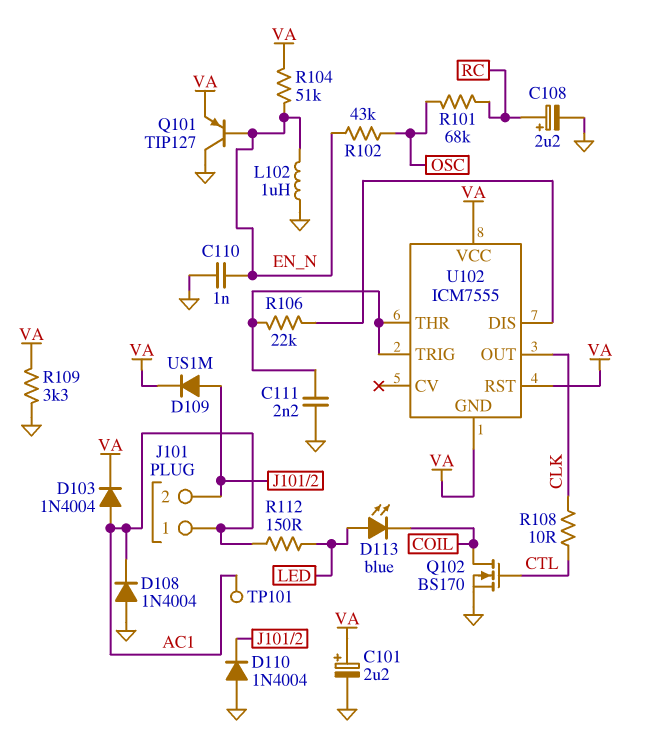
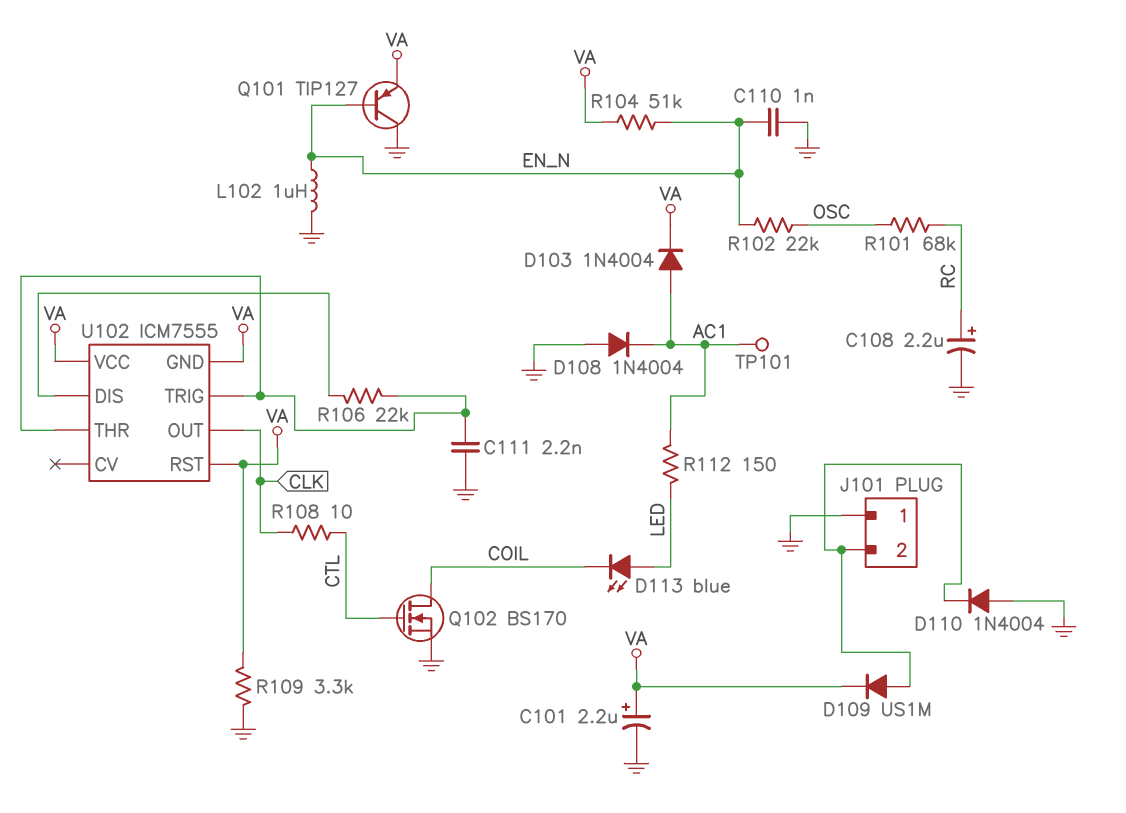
J101 pin 1: AC1 -> GND
R102: 43k (EN_N, OSC) -> 22k (EN_N, OSC)

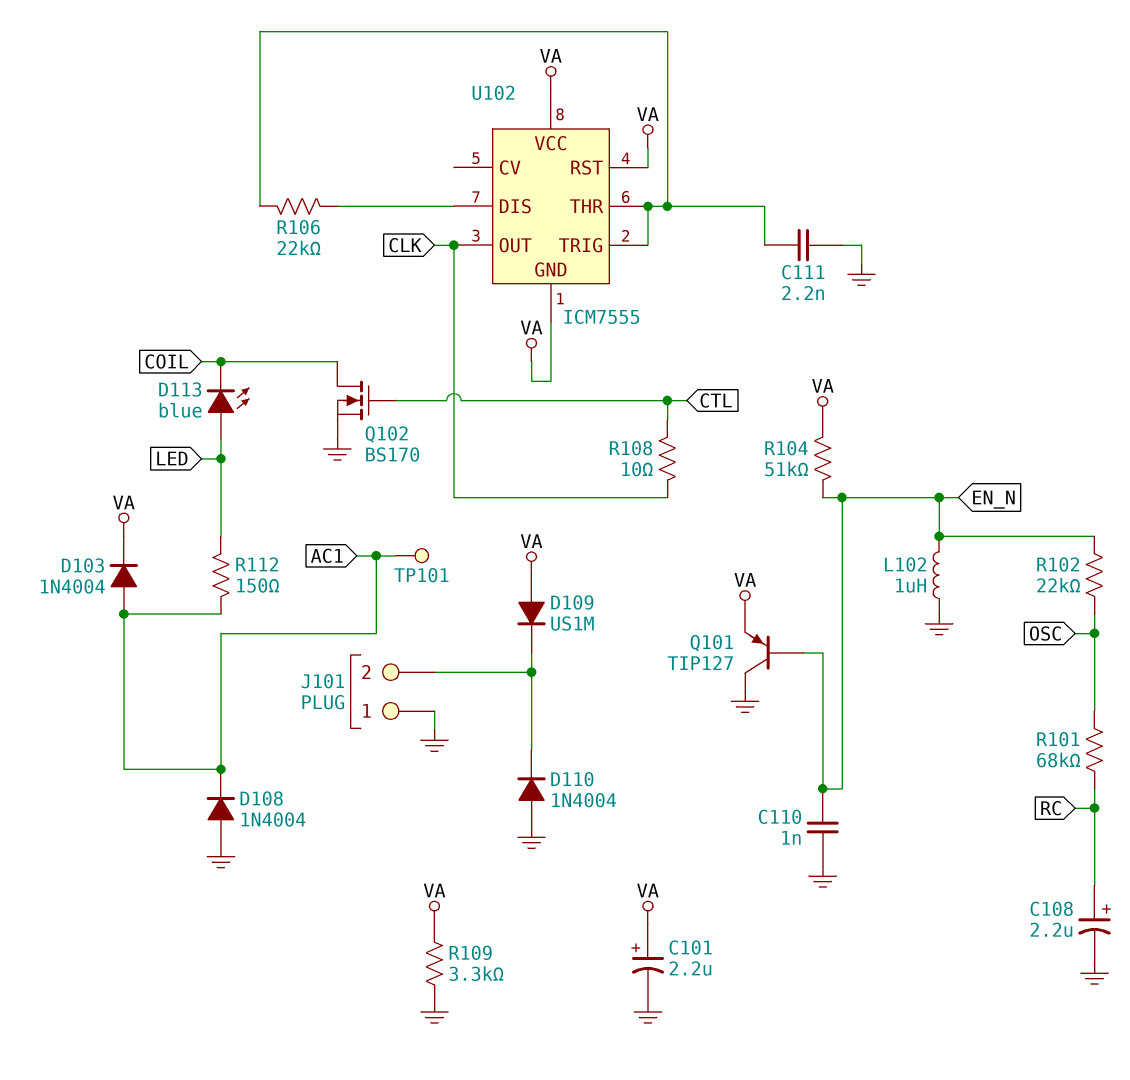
D109: diode US1M (A J101/2, K VA) -> diode US1M (A VA, K J101/2)

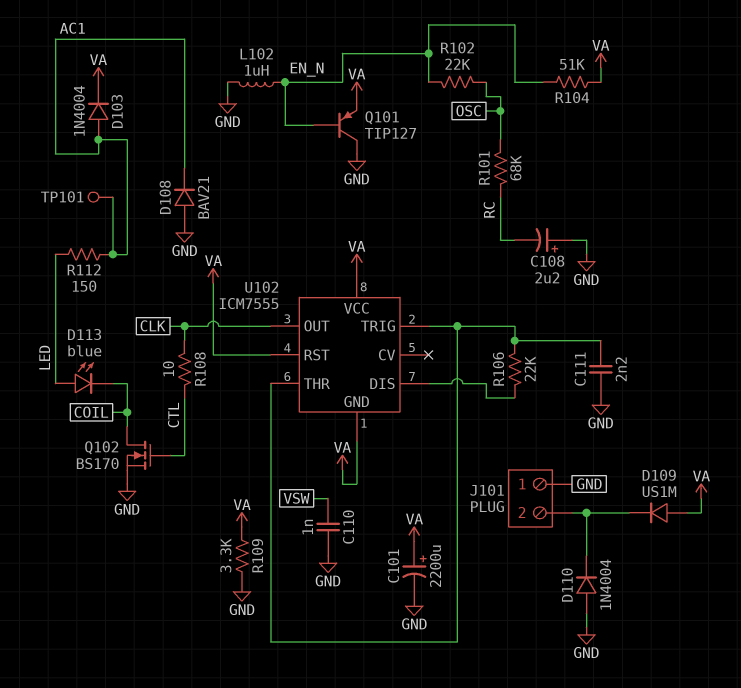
C101: 2.2uF (plus VA, minus GND) -> 2200uF (plus VA, minus GND)
C108: 2.2uF (plus RC, minus GND) -> 2.2uF (plus GND, minus RC)
C110: 1nF (EN_N, GND) -> 1nF (GND, VSW)
D108: diode 1N4004 (A GND, K AC1) -> diode BAV21 (A GND, K AC1)

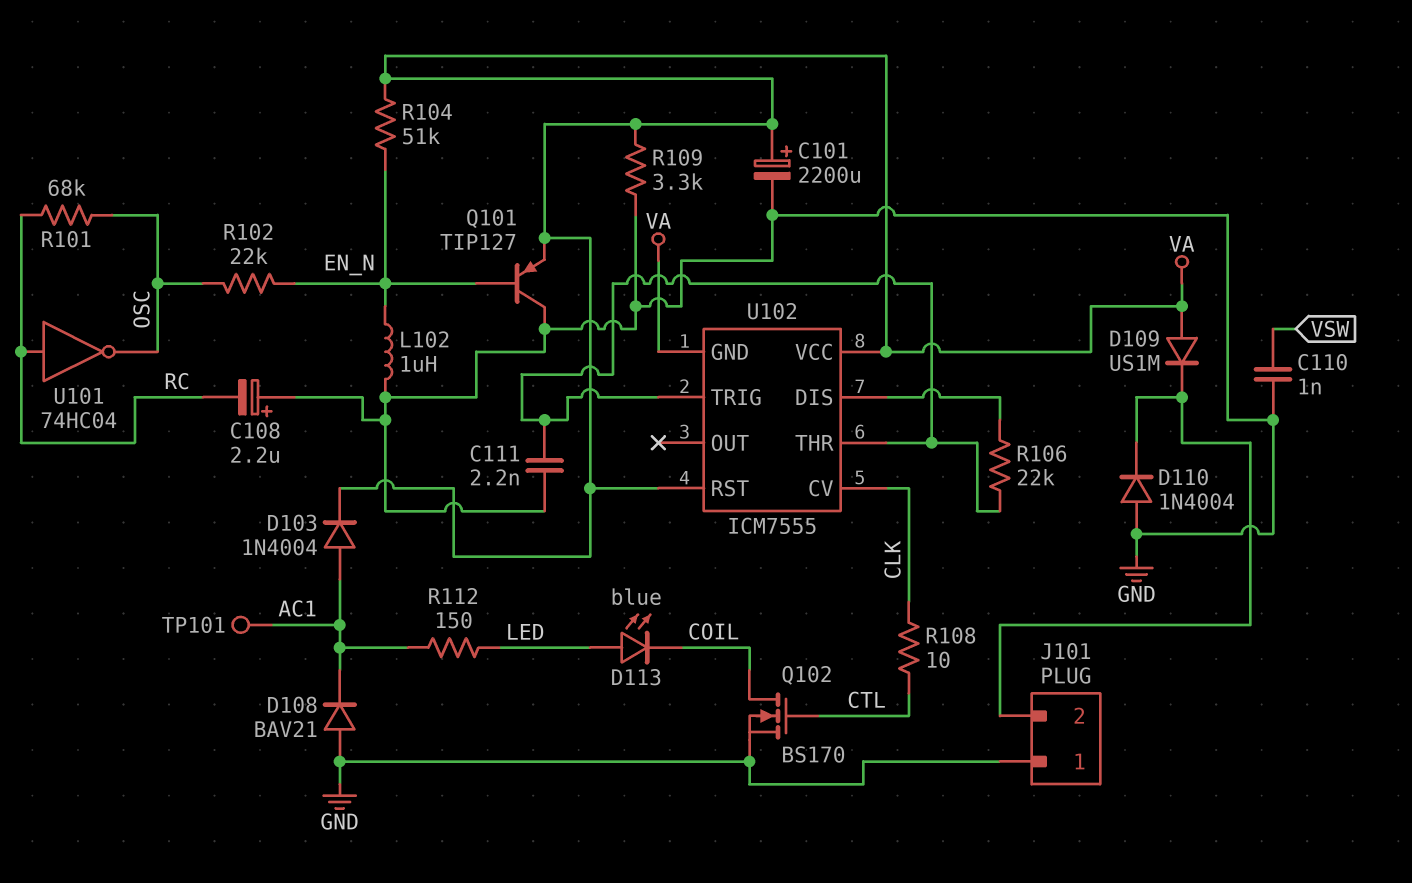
U101: none -> NOT 74HC04 (in RC, out OSC)
U102 pin CV: none -> CLK
U102 pin OUT: CLK -> none

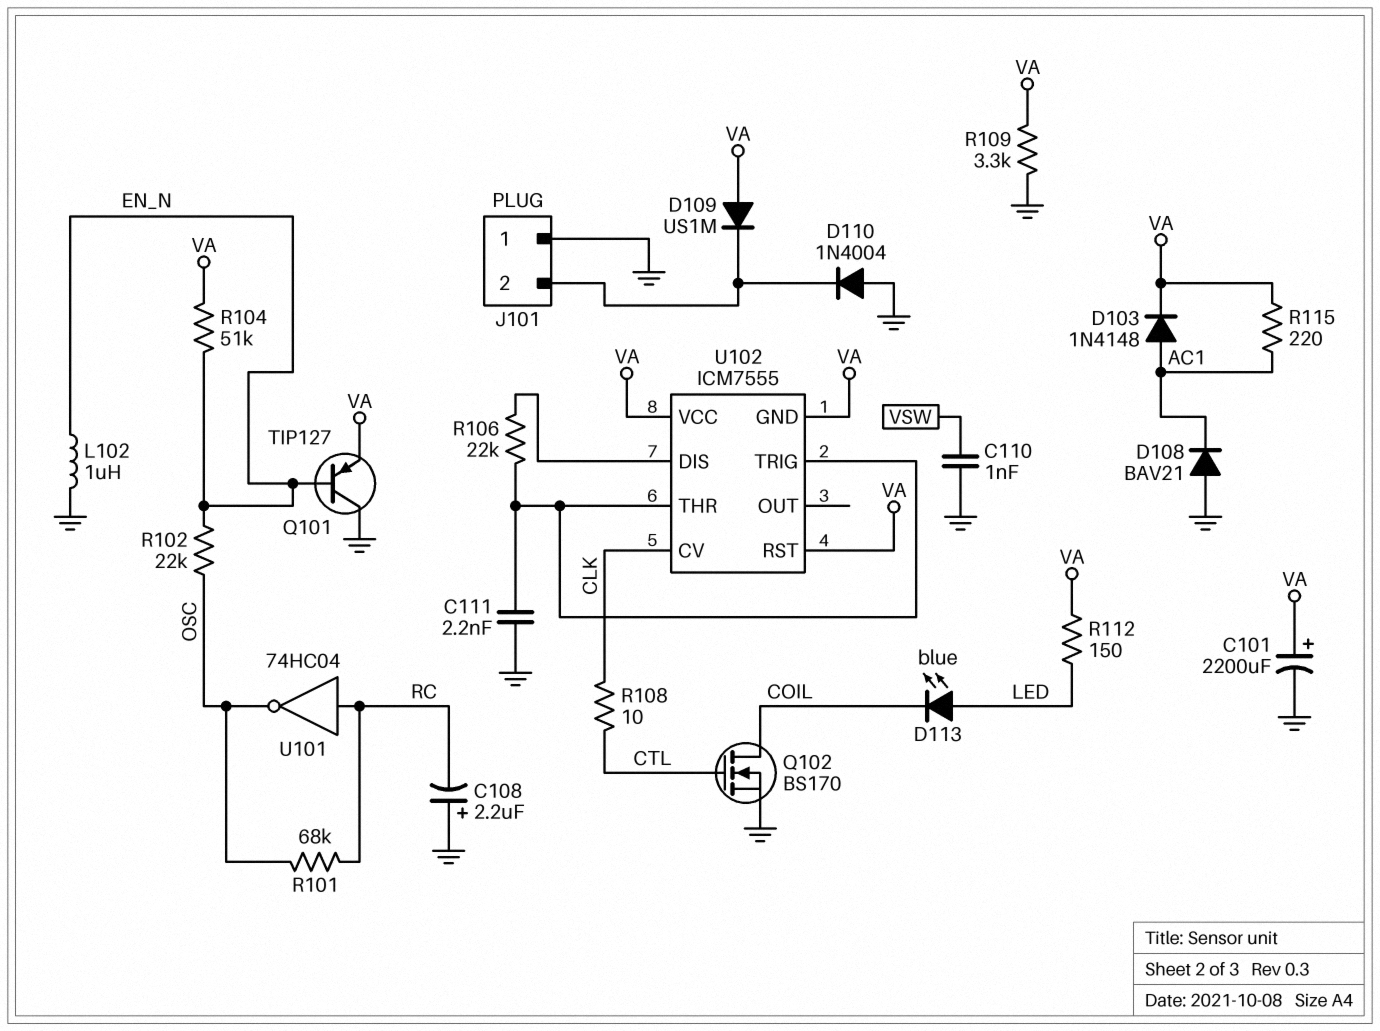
D103: diode 1N4004 (A AC1, K VA) -> diode 1N4148 (A AC1, K VA)
R112: 150 (AC1, LED) -> 150 (LED, VA)
R115: none -> 220 (AC1, VA)
TP101: test point (AC1) -> none

